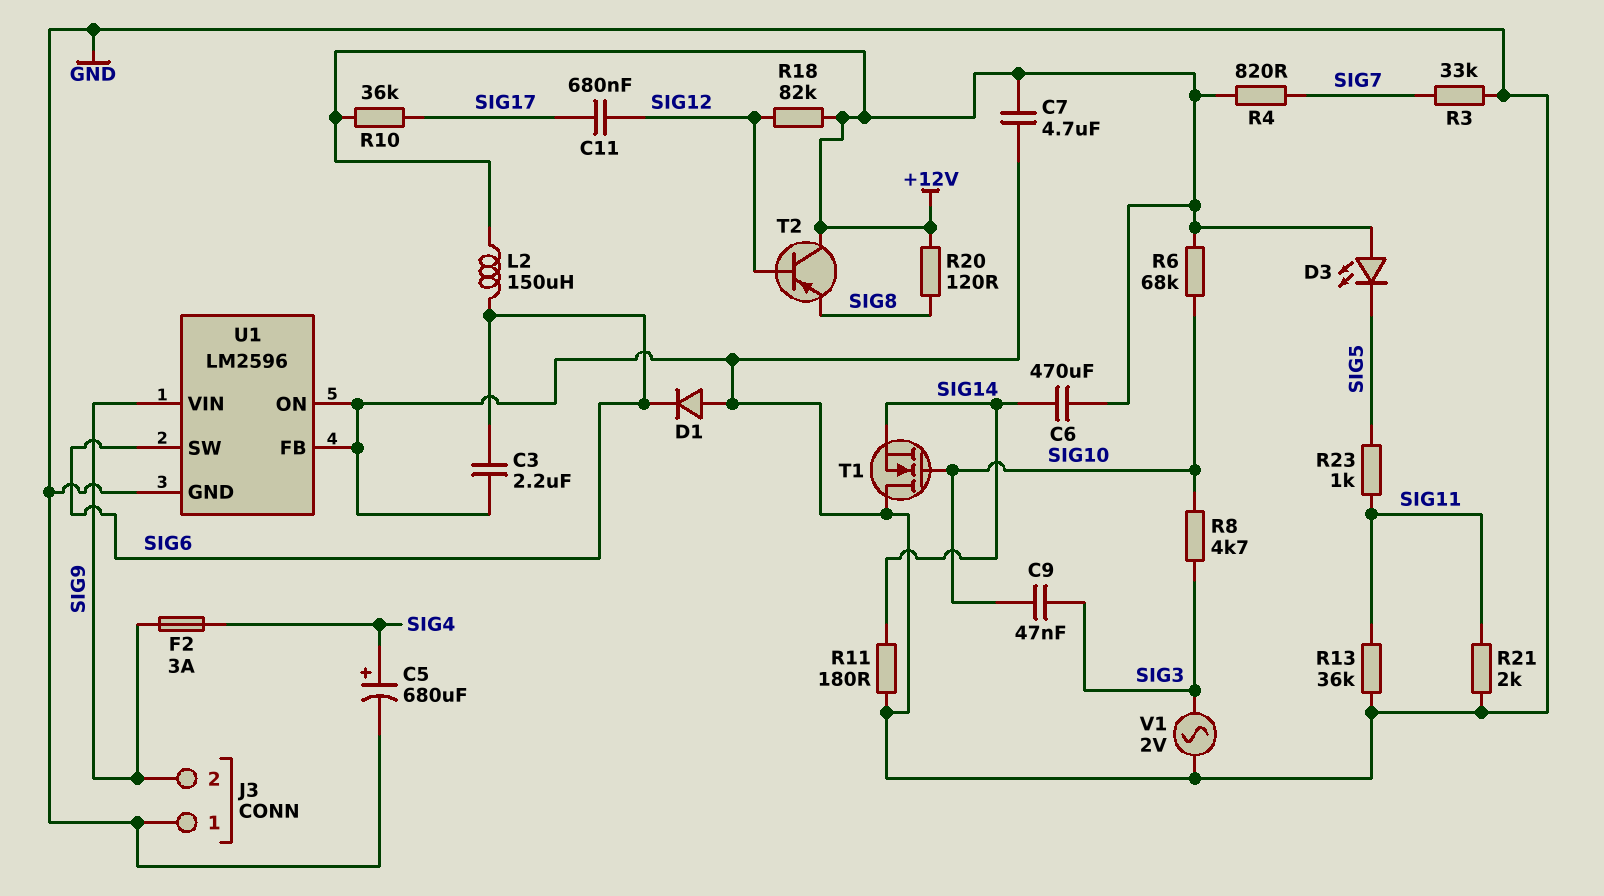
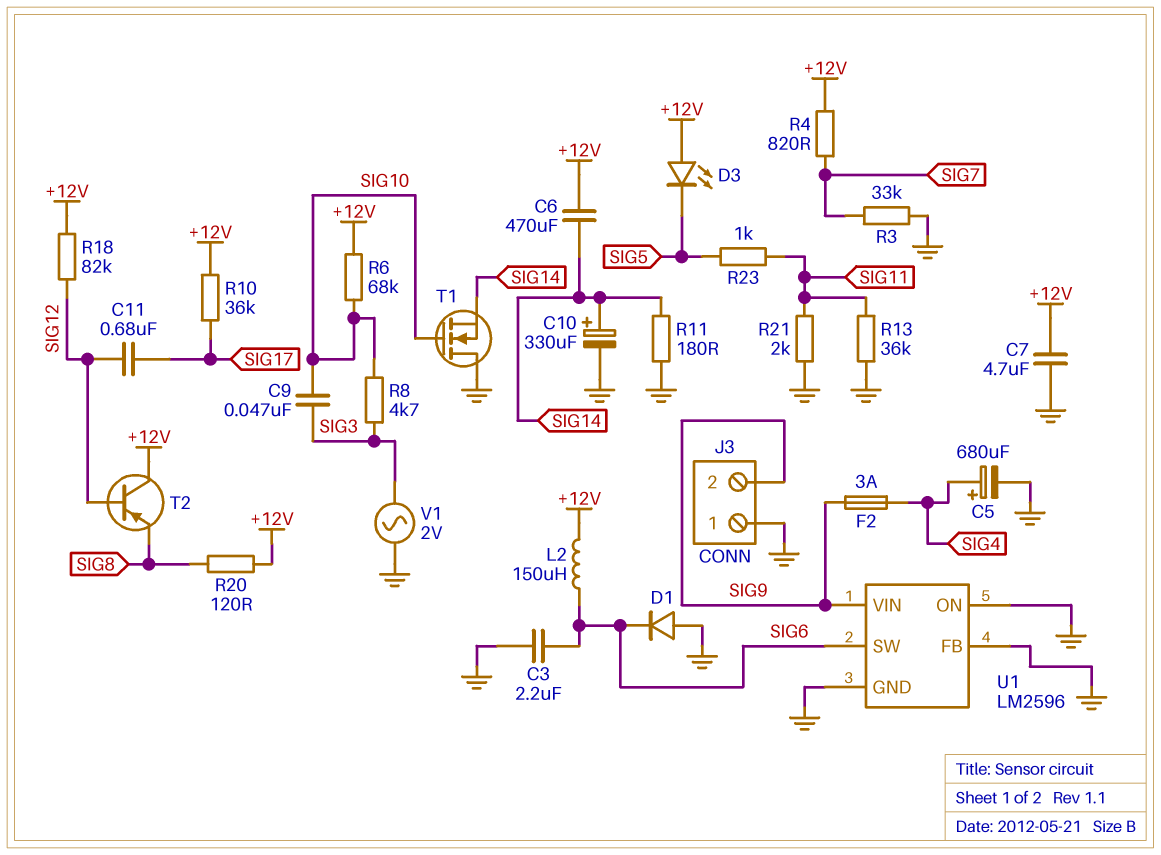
C10: none -> 330uF (plus SIG14, minus GND)

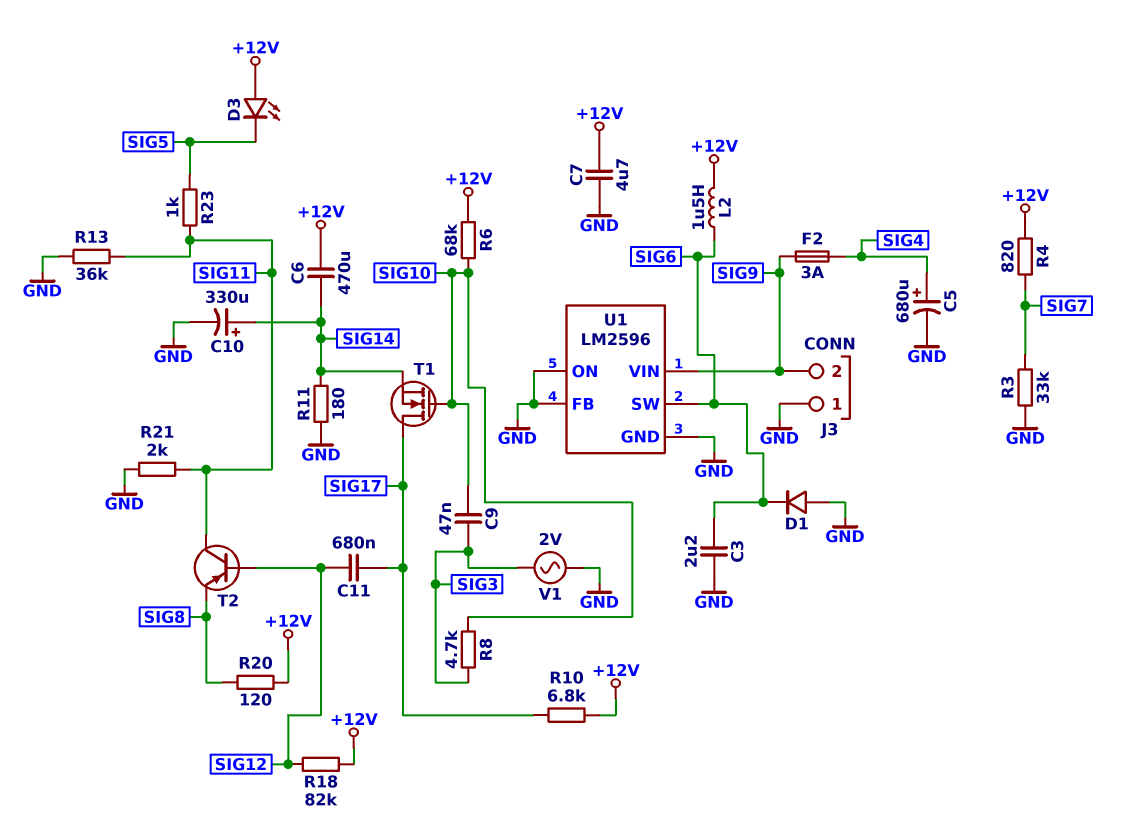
L2: 150uH (+12V, SIG6) -> 1.5uH (+12V, SIG6)
R10: 36k (+12V, SIG17) -> 6.8k (+12V, SIG17)
T1: NMOS (G SIG10, D GND, S SIG14) -> NMOS (G SIG10, D SIG17, S SIG14)
T2: PNP (B SIG12, C +12V, E SIG8) -> PNP (B SIG12, C SIG11, E SIG8)

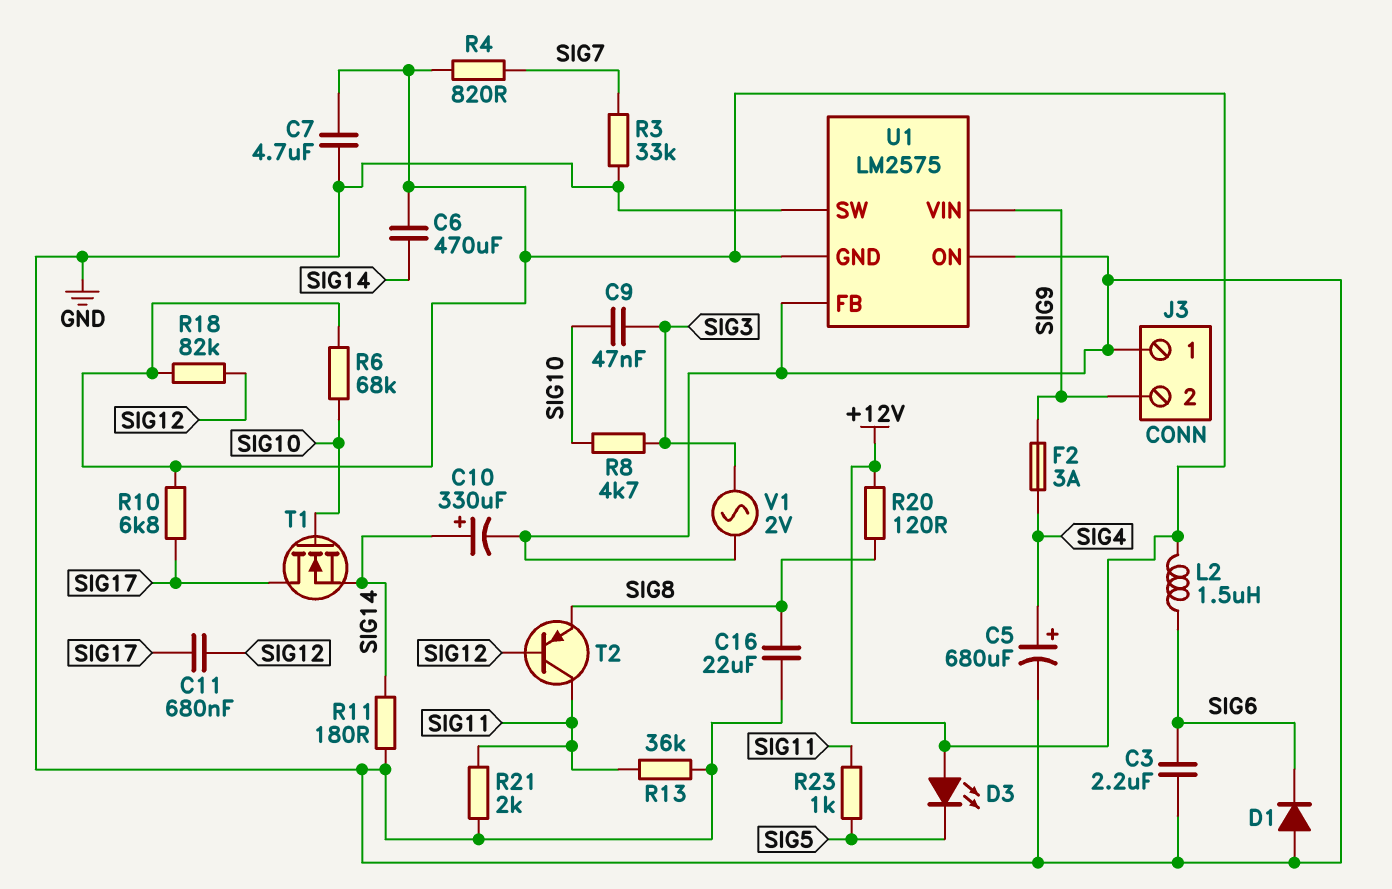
C16: none -> 22uF (GND, SIG8)
U1: LM2596 -> LM2575
U1 pin GND: GND -> +12V
U1 pin SW: SIG6 -> GND

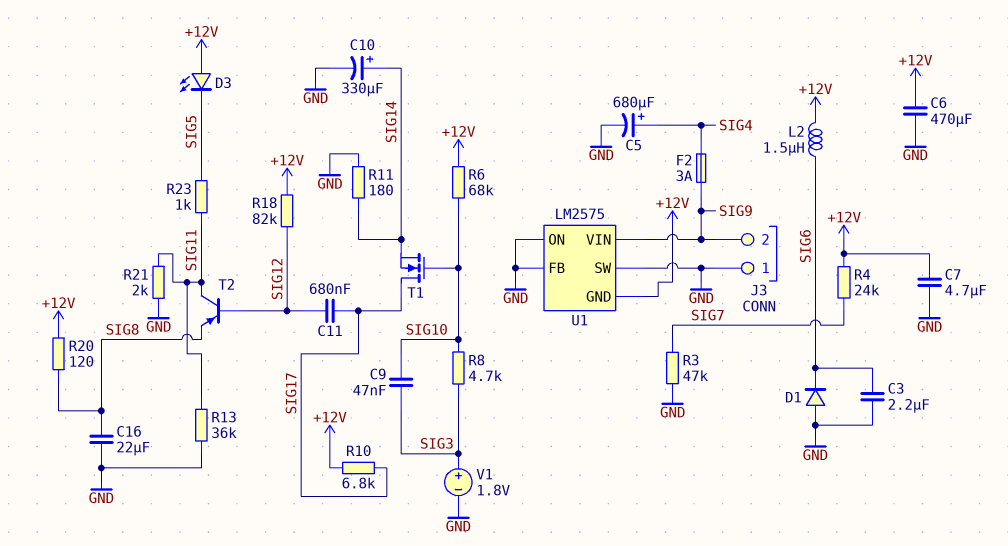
C6: 470uF (+12V, SIG14) -> 470uF (+12V, GND)
R3: 33k (GND, SIG7) -> 47k (GND, SIG7)
R4: 820 (+12V, SIG7) -> 24k (+12V, SIG7)
V1: AC 2V (GND, SIG3) -> 1.8V (plus SIG3, minus GND)

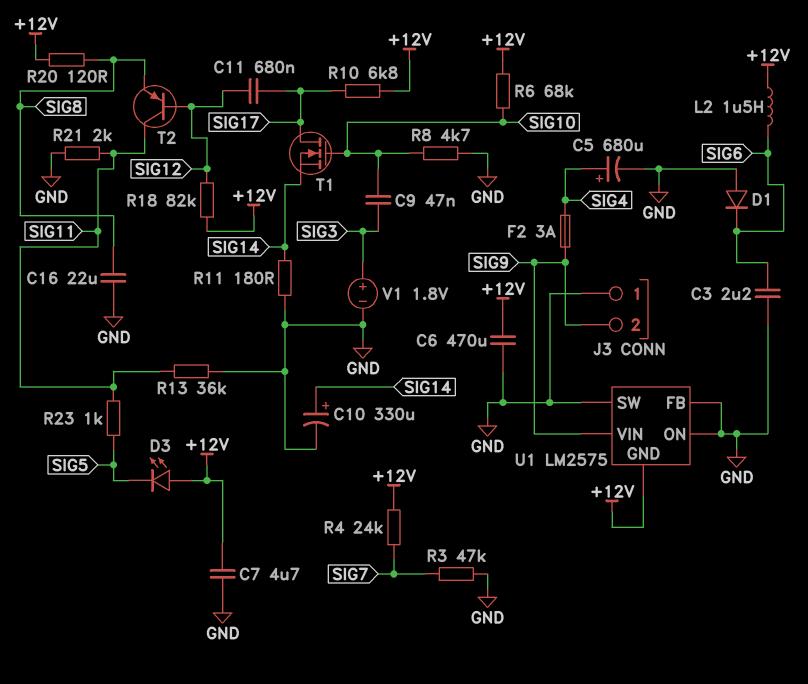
R8: 4.7k (SIG3, SIG10) -> 4.7k (GND, SIG10)

